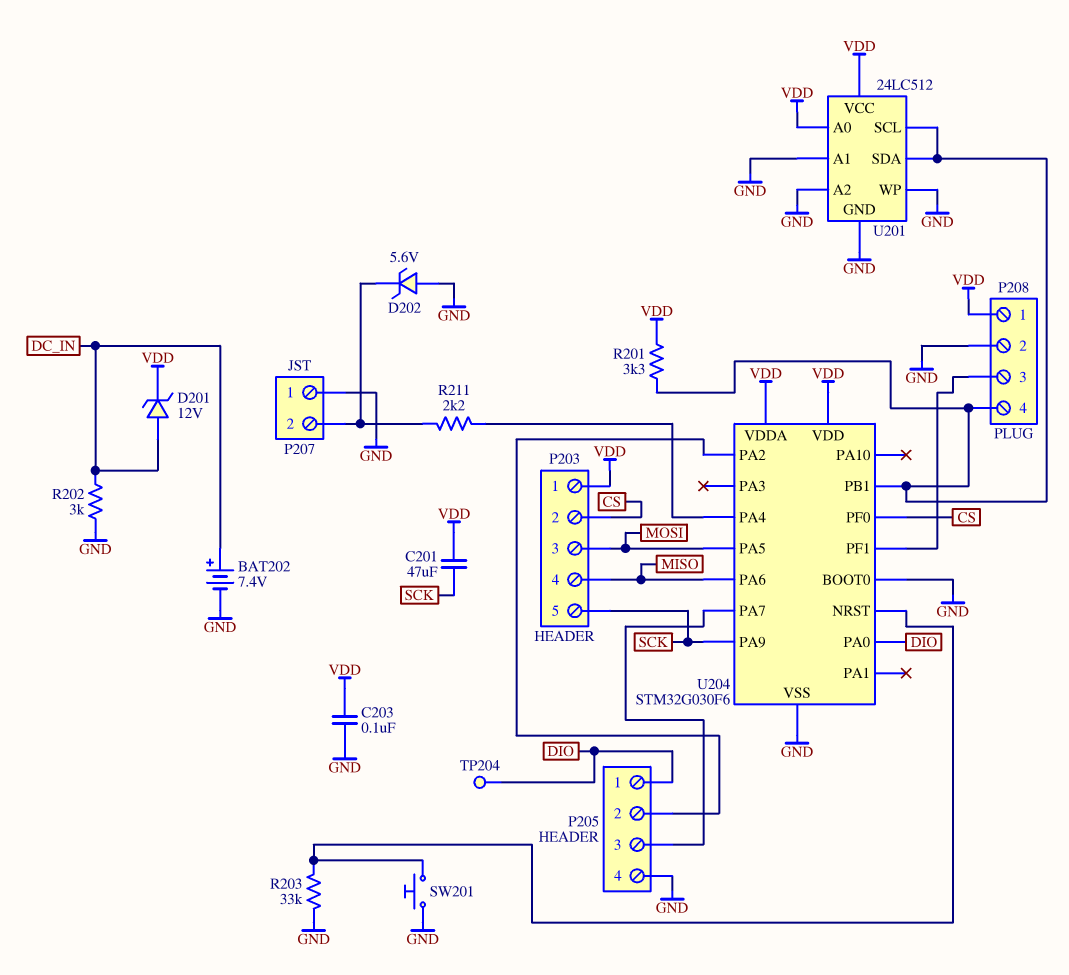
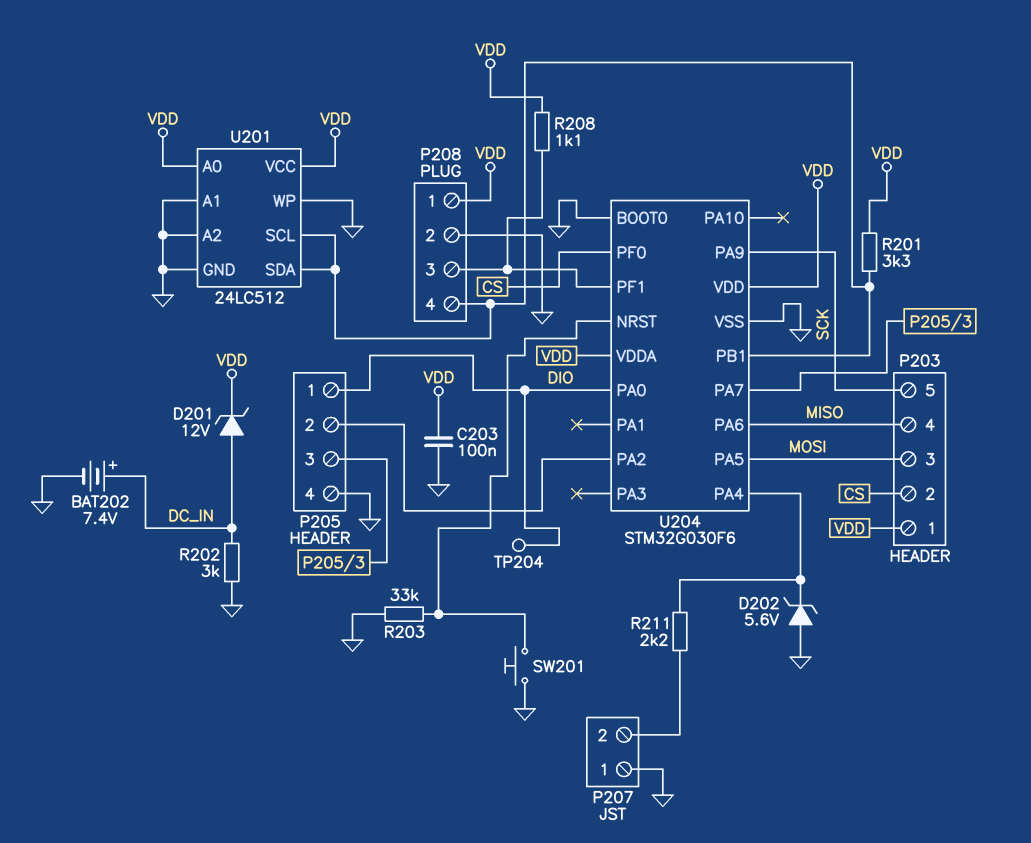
C201: 47uF (SCK, VDD) -> none
D202: zener 5.6V (A GND, K P207/2) -> zener 5.6V (A GND, K U204/PA4)
R208: none -> 1.1k (P208/3, VDD)

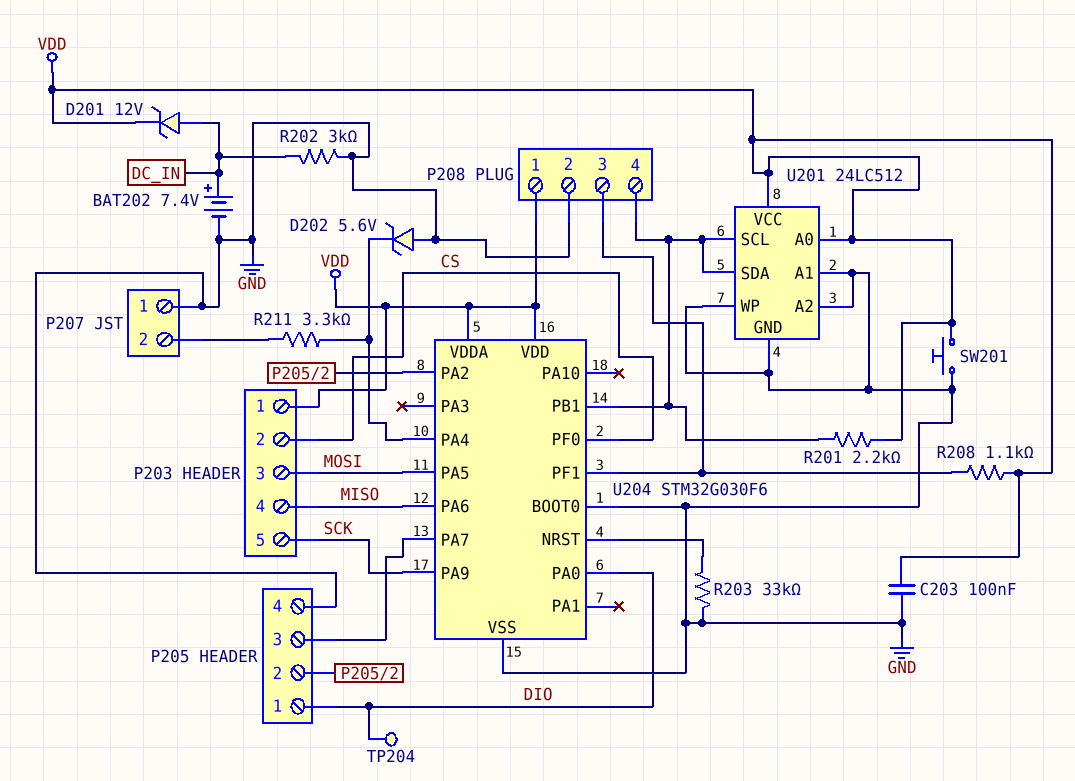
R201: 3.3k (P208/4, VDD) -> 2.2k (P208/4, VDD)
R211: 2.2k (P207/2, U204/PA4) -> 3.3k (P207/2, U204/PA4)
SW201: button (GND, U204/NRST) -> button (GND, VDD)

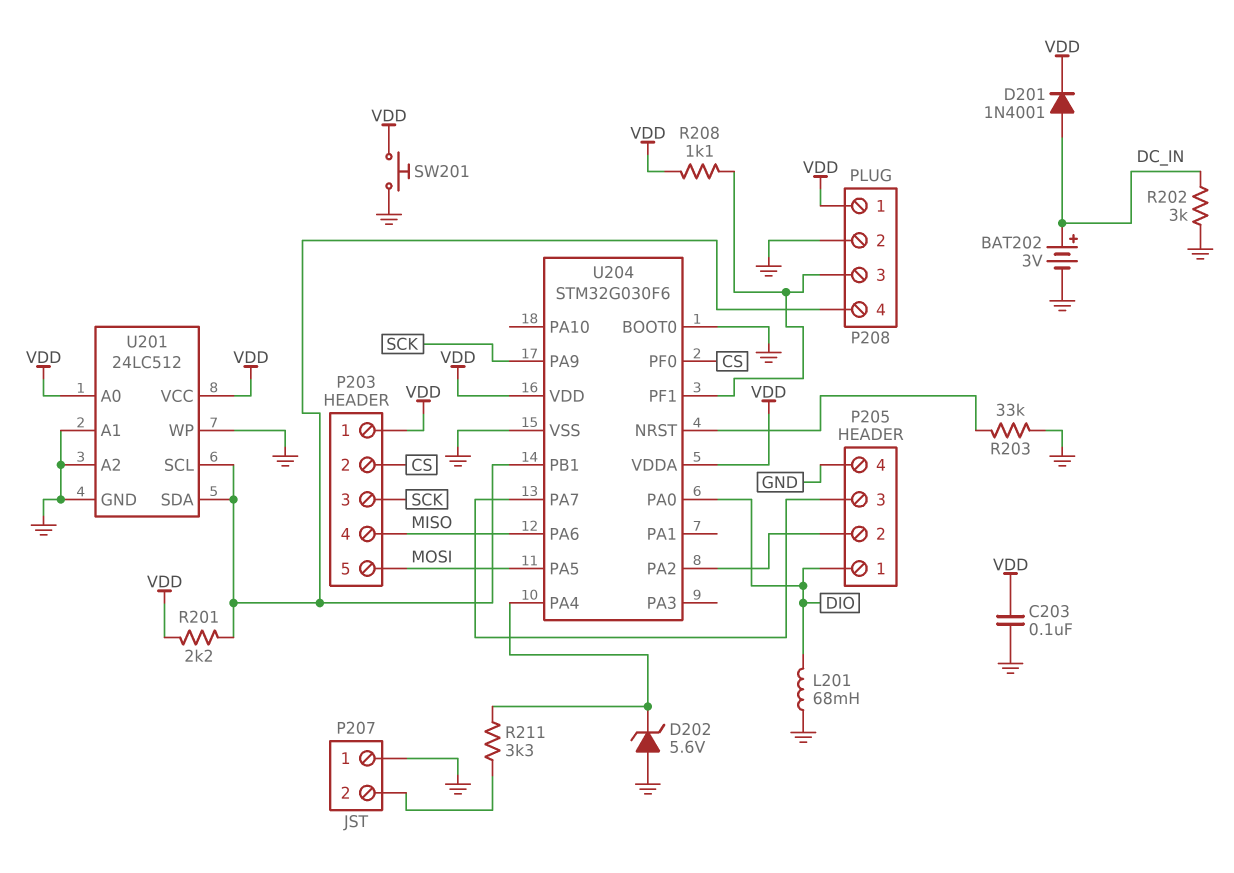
BAT202: 7.4V (plus DC_IN, minus GND) -> 3V (plus DC_IN, minus GND)
D201: zener 12V (A DC_IN, K VDD) -> diode 1N4001 (A DC_IN, K VDD)
L201: none -> 68mH (DIO, GND)
P203 pin 3: MOSI -> SCK
P203 pin 5: SCK -> MOSI
TP204: test point (DIO) -> none

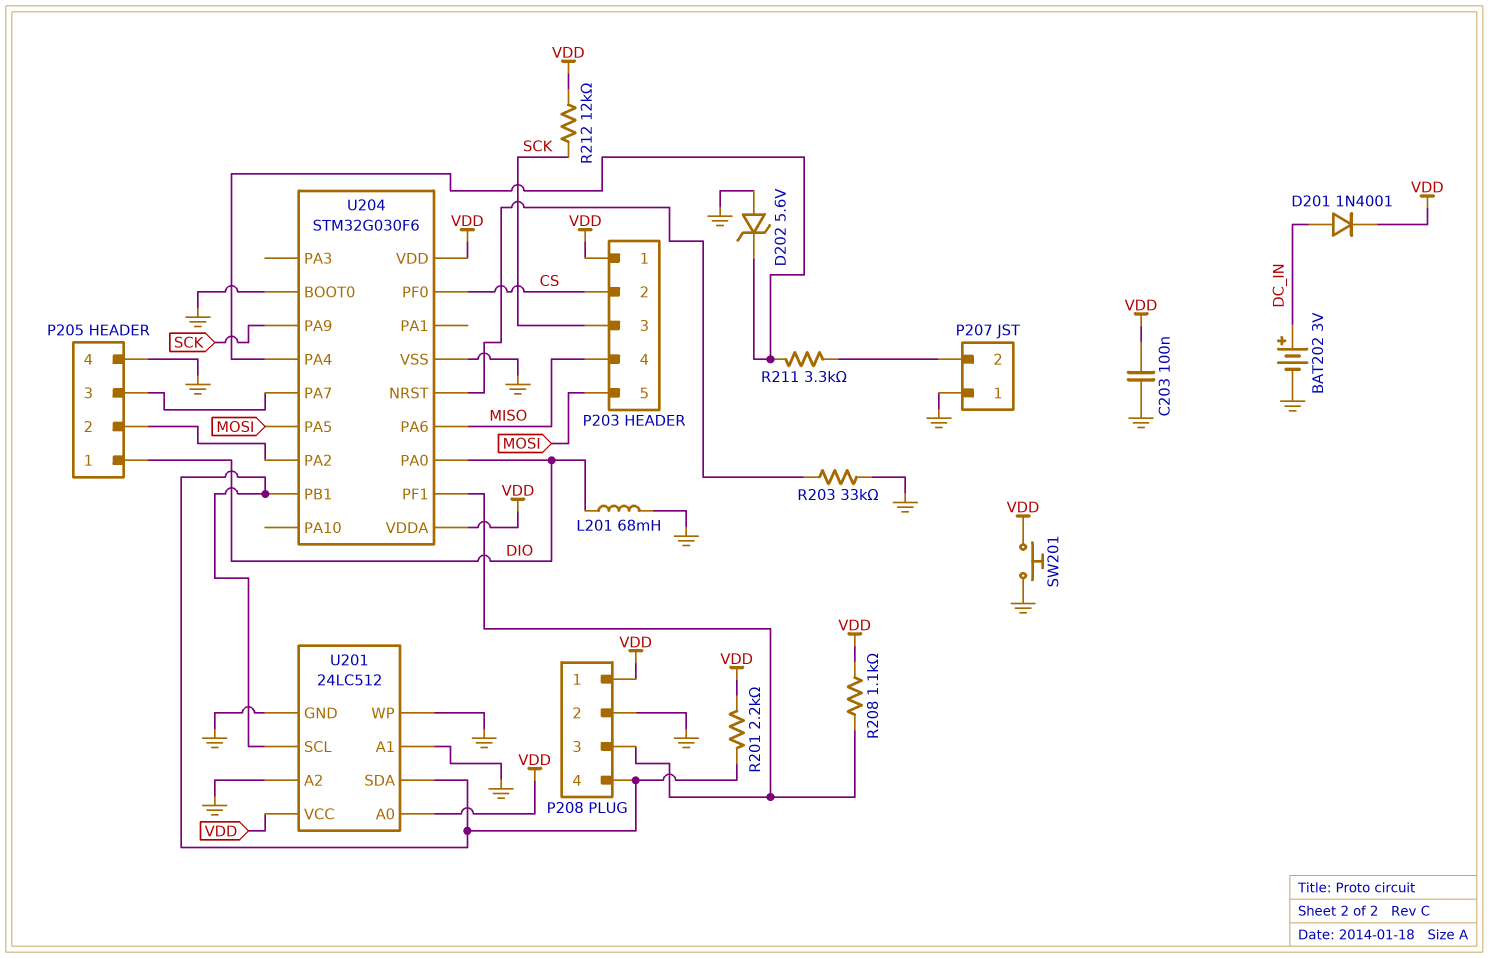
R202: 3k (DC_IN, GND) -> none
R212: none -> 12k (SCK, VDD)

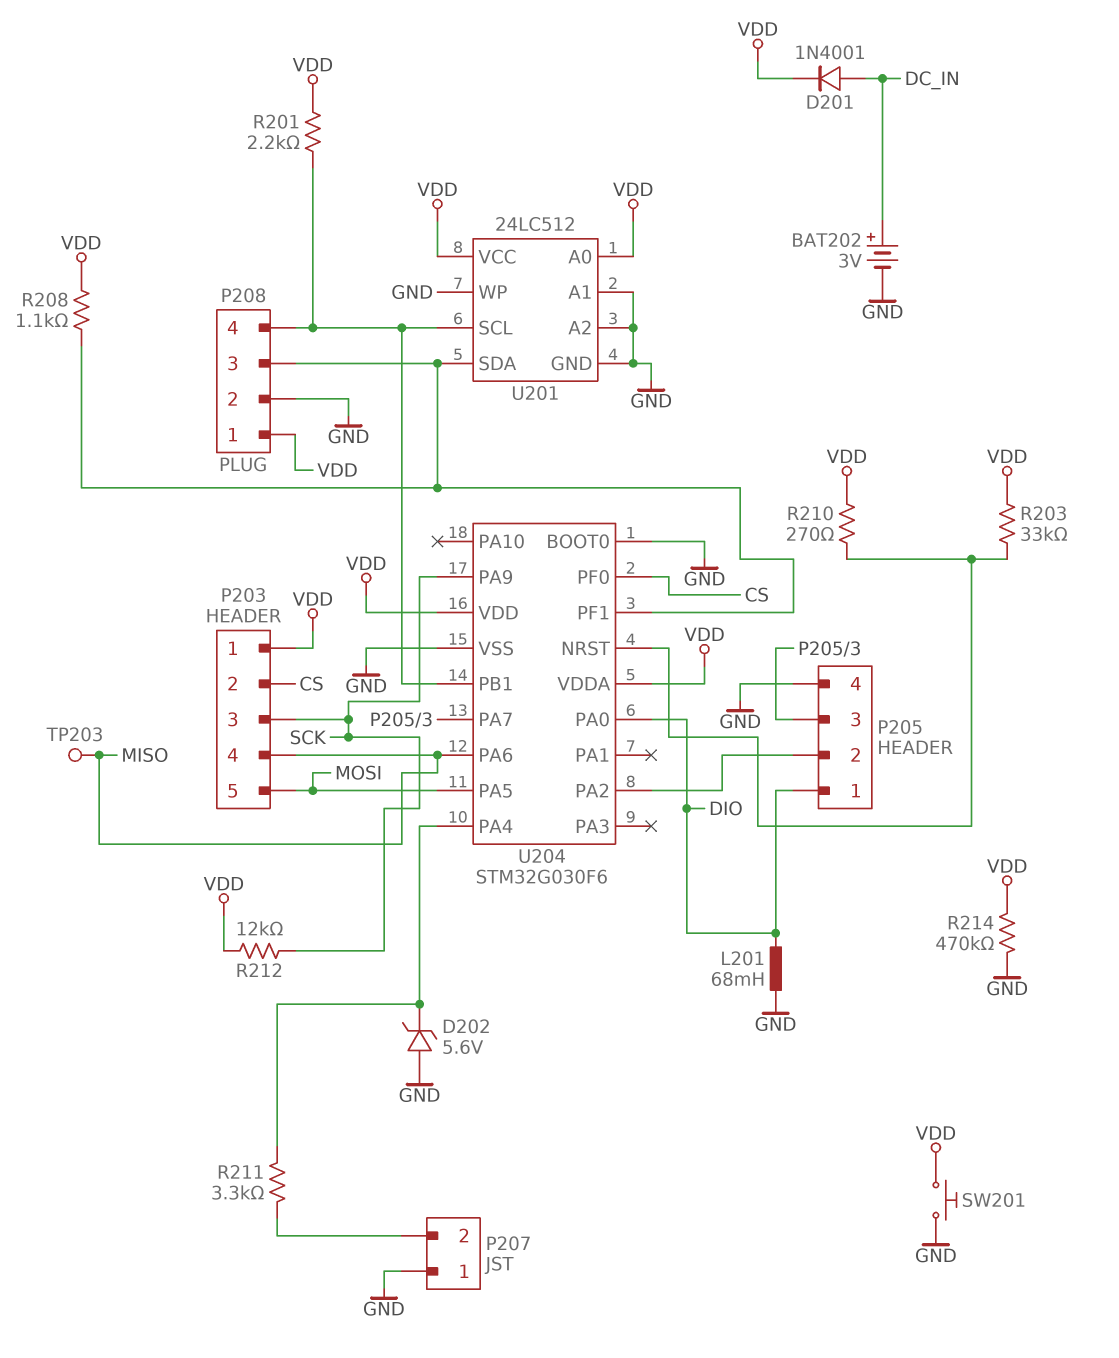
C203: 100nF (GND, VDD) -> none
R203: 33k (GND, U204/NRST) -> 33k (U204/NRST, VDD)
R210: none -> 270 (U204/NRST, VDD)
R214: none -> 470k (GND, VDD)
TP203: none -> test point (MISO)
U201 pin SDA: P208/4 -> P208/3

